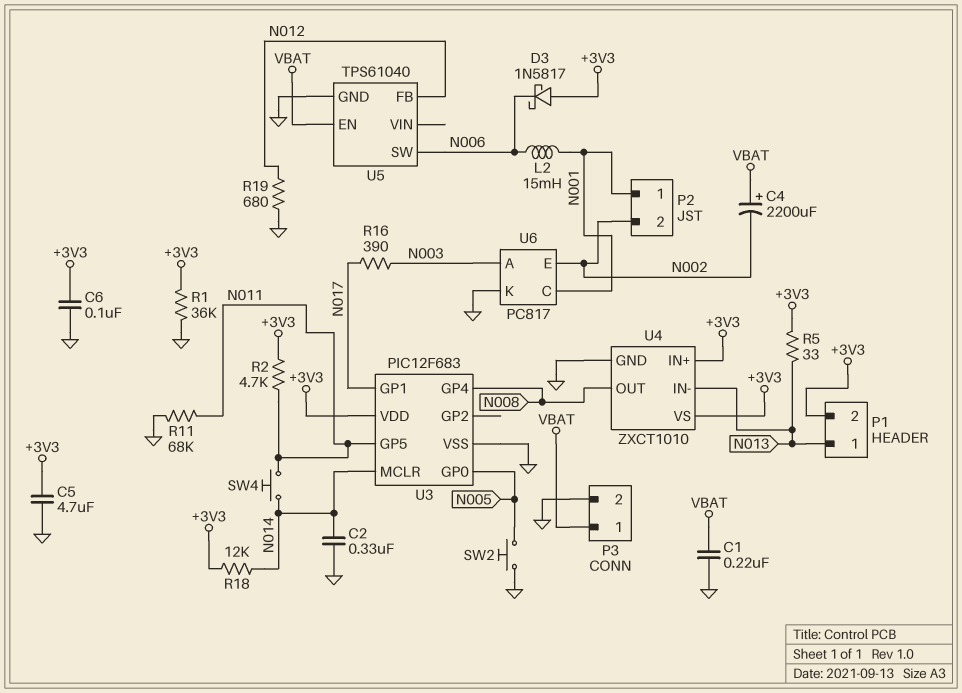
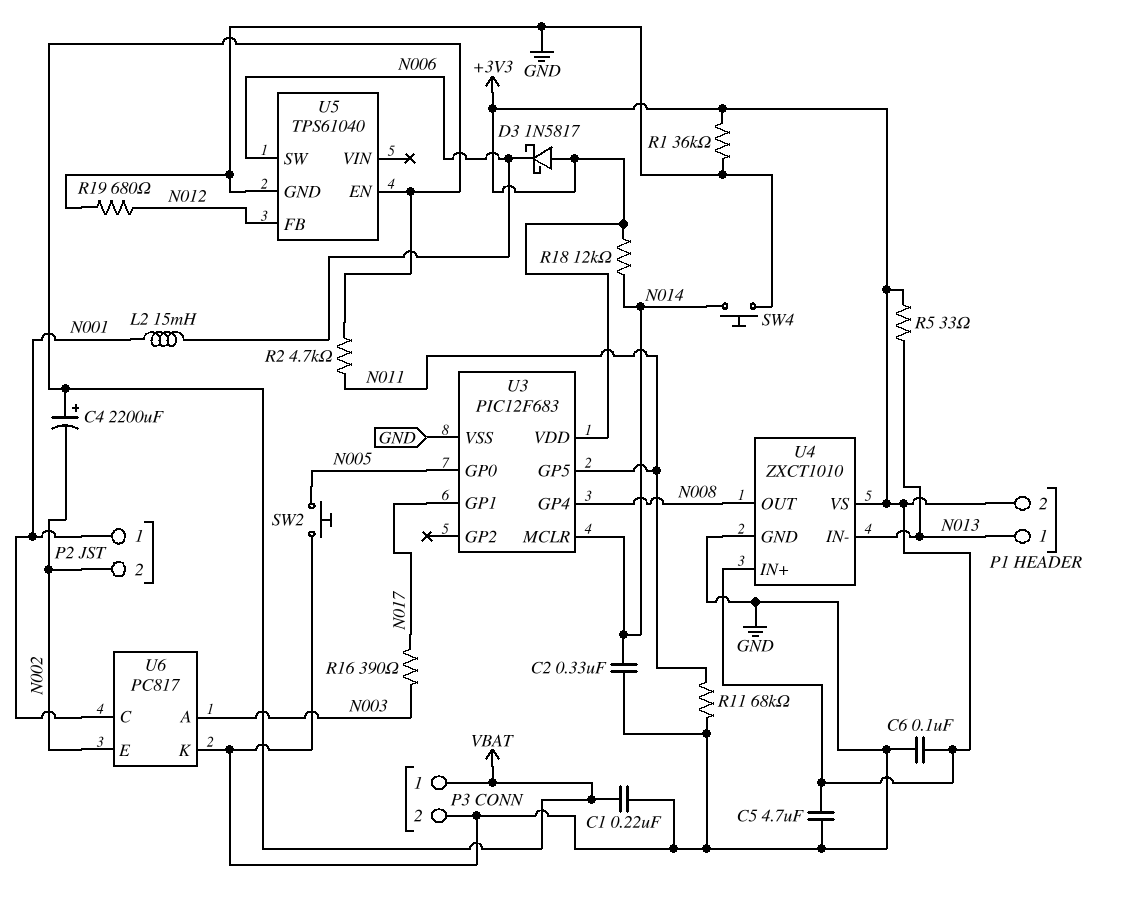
R2: 4.7k (+3V3, N011) -> 4.7k (N011, VBAT)
SW4: button (N011, N014) -> button (GND, N014)

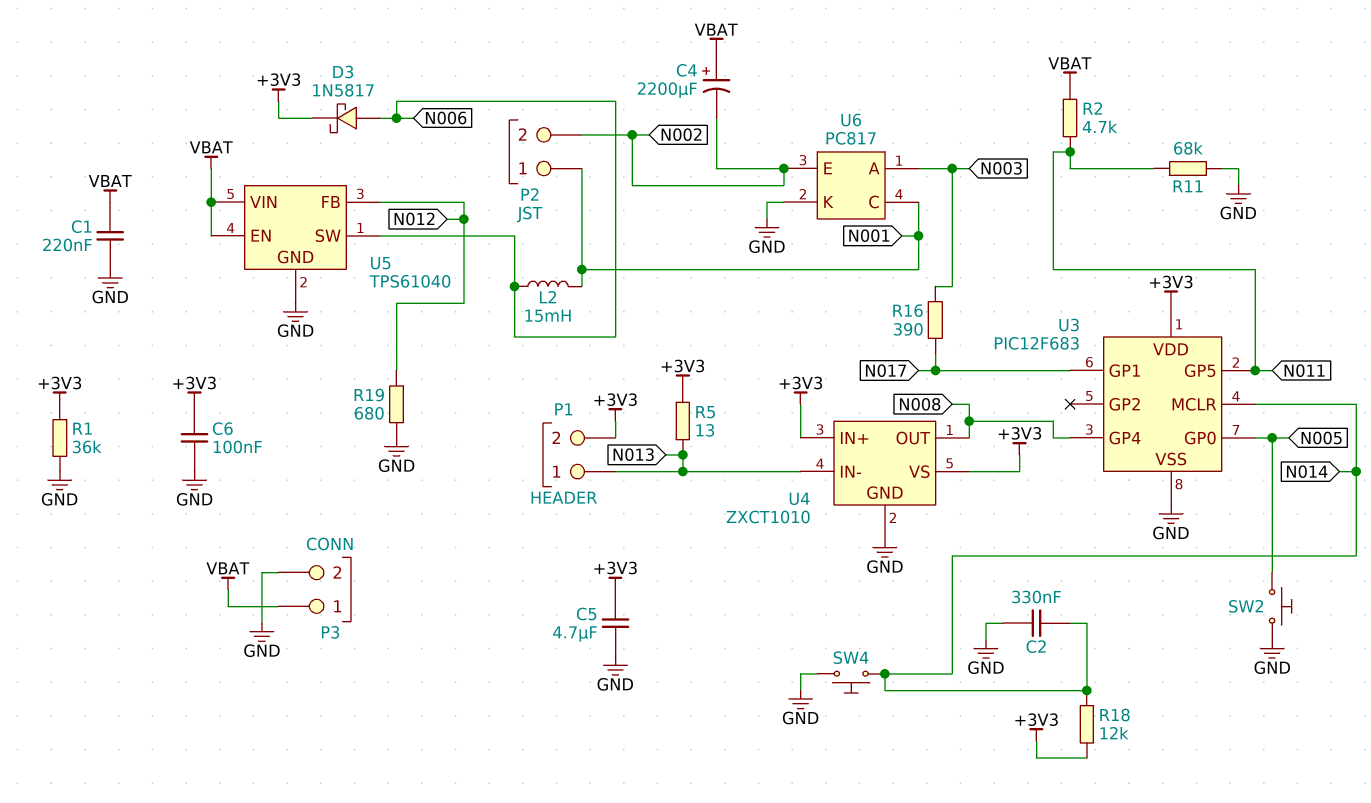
D3: schottky 1N5817 (A +3V3, K N006) -> schottky 1N5817 (A N006, K +3V3)
R5: 33 (+3V3, N013) -> 13 (+3V3, N013)
U5 pin VIN: none -> VBAT

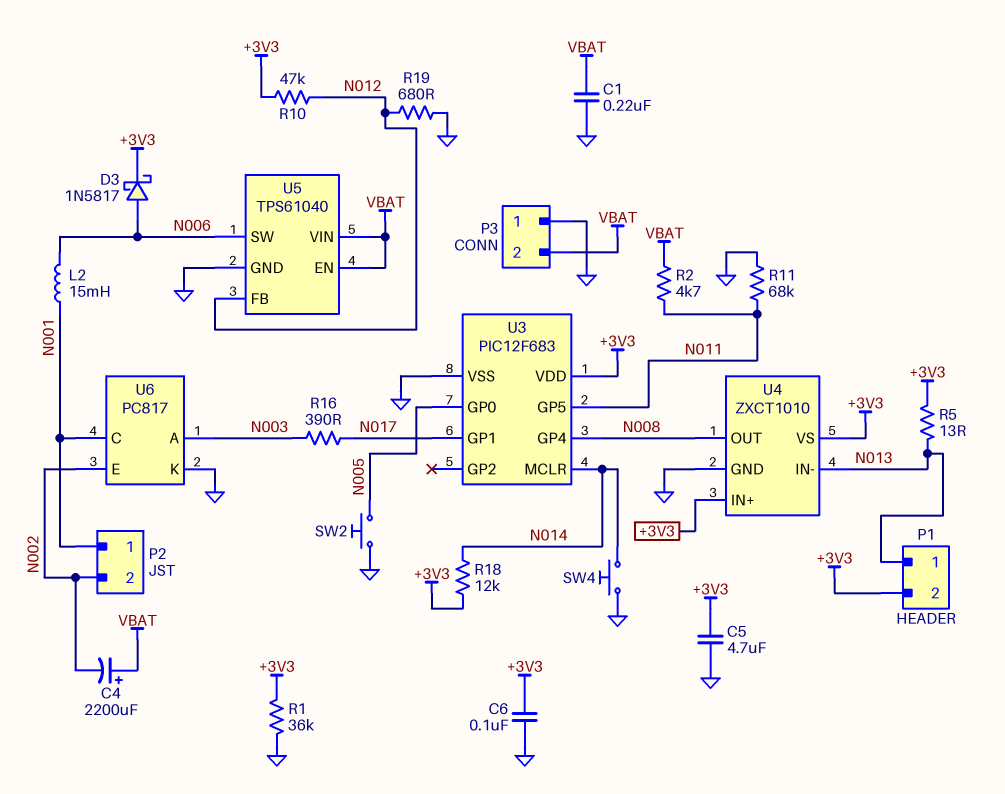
C2: 330nF (GND, N014) -> none
P3 pin 1: VBAT -> GND
P3 pin 2: GND -> VBAT
R10: none -> 47k (+3V3, N012)

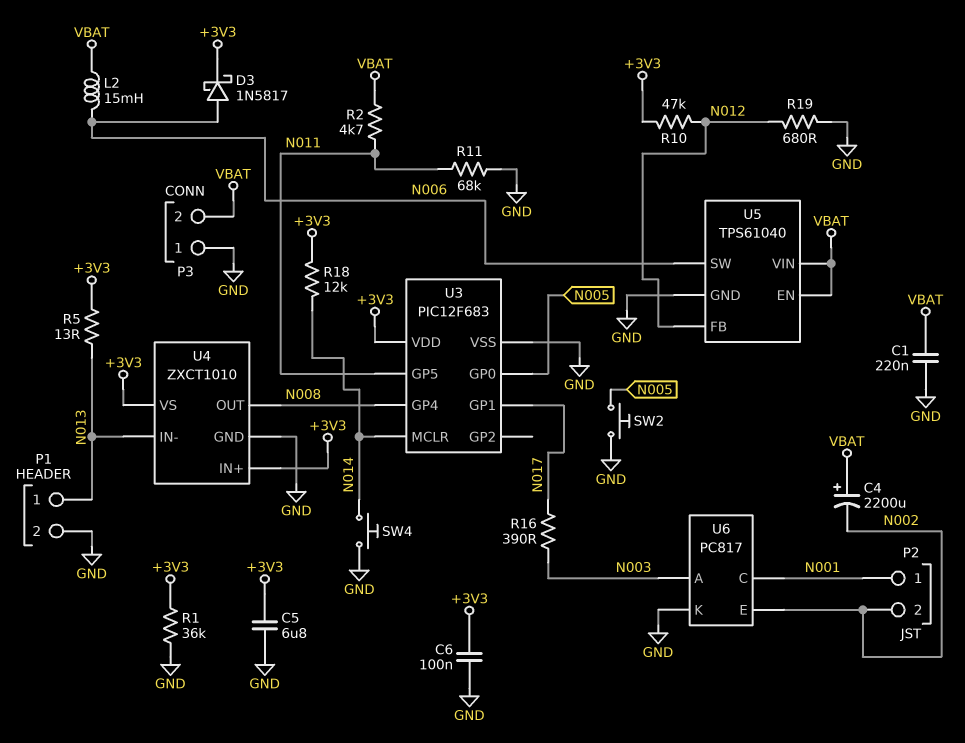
C5: 4.7uF (+3V3, GND) -> 6.8uF (+3V3, GND)
L2: 15mH (N001, N006) -> 15mH (N006, VBAT)
P1 pin 2: +3V3 -> GND

